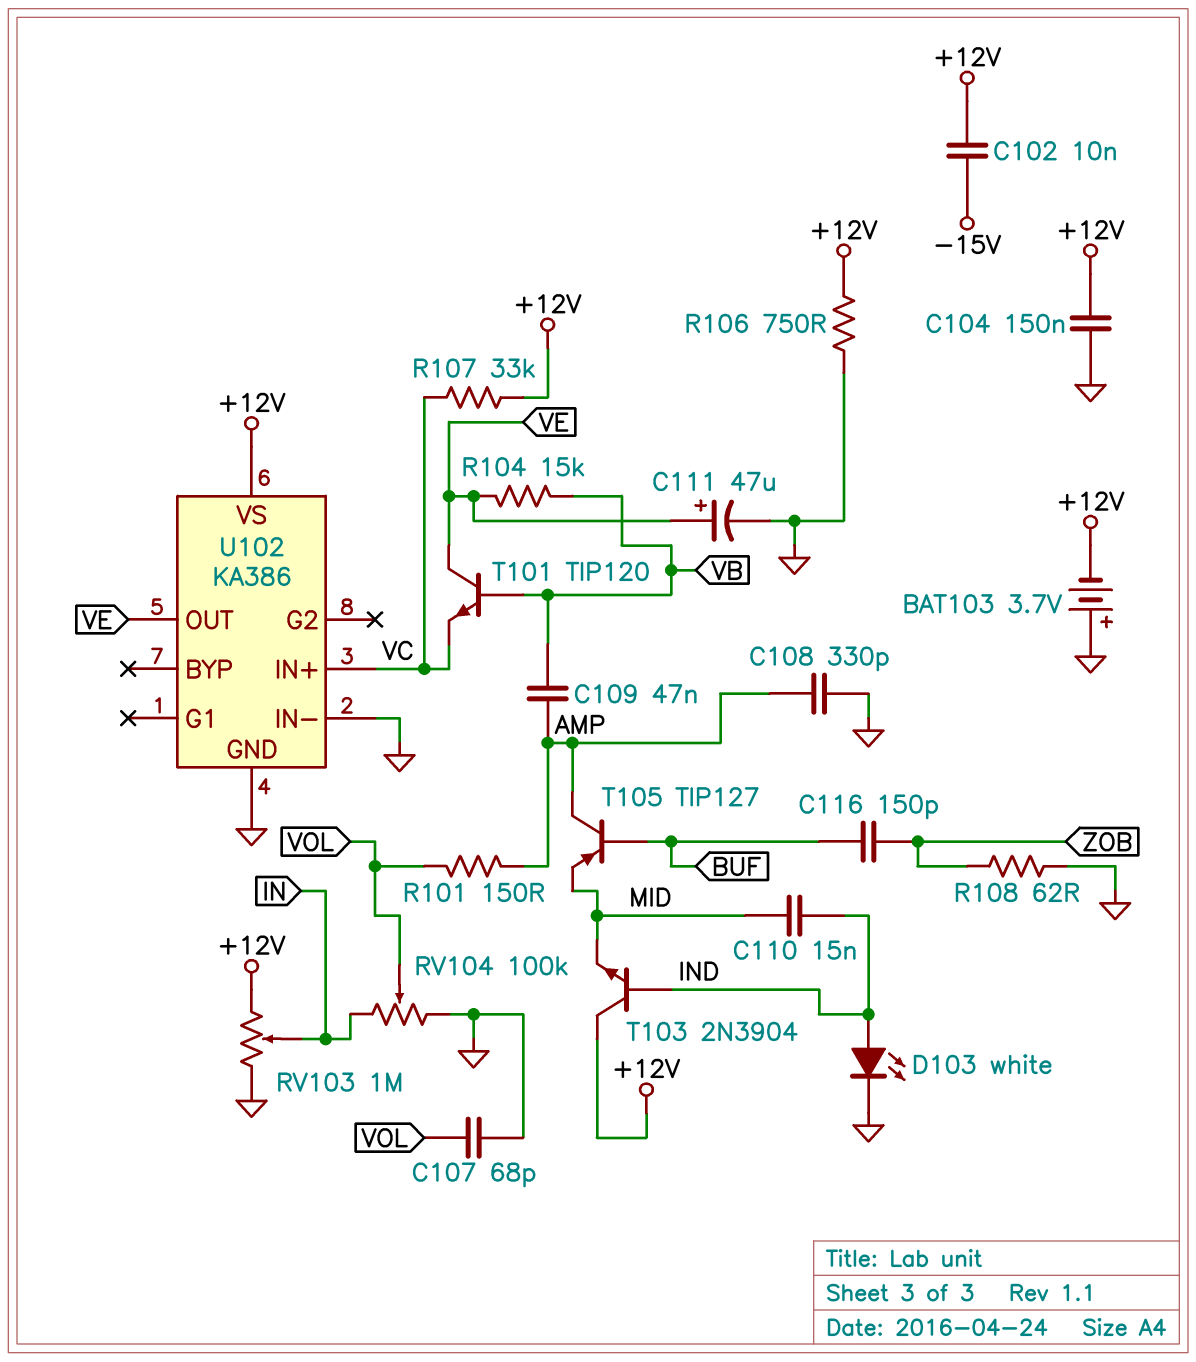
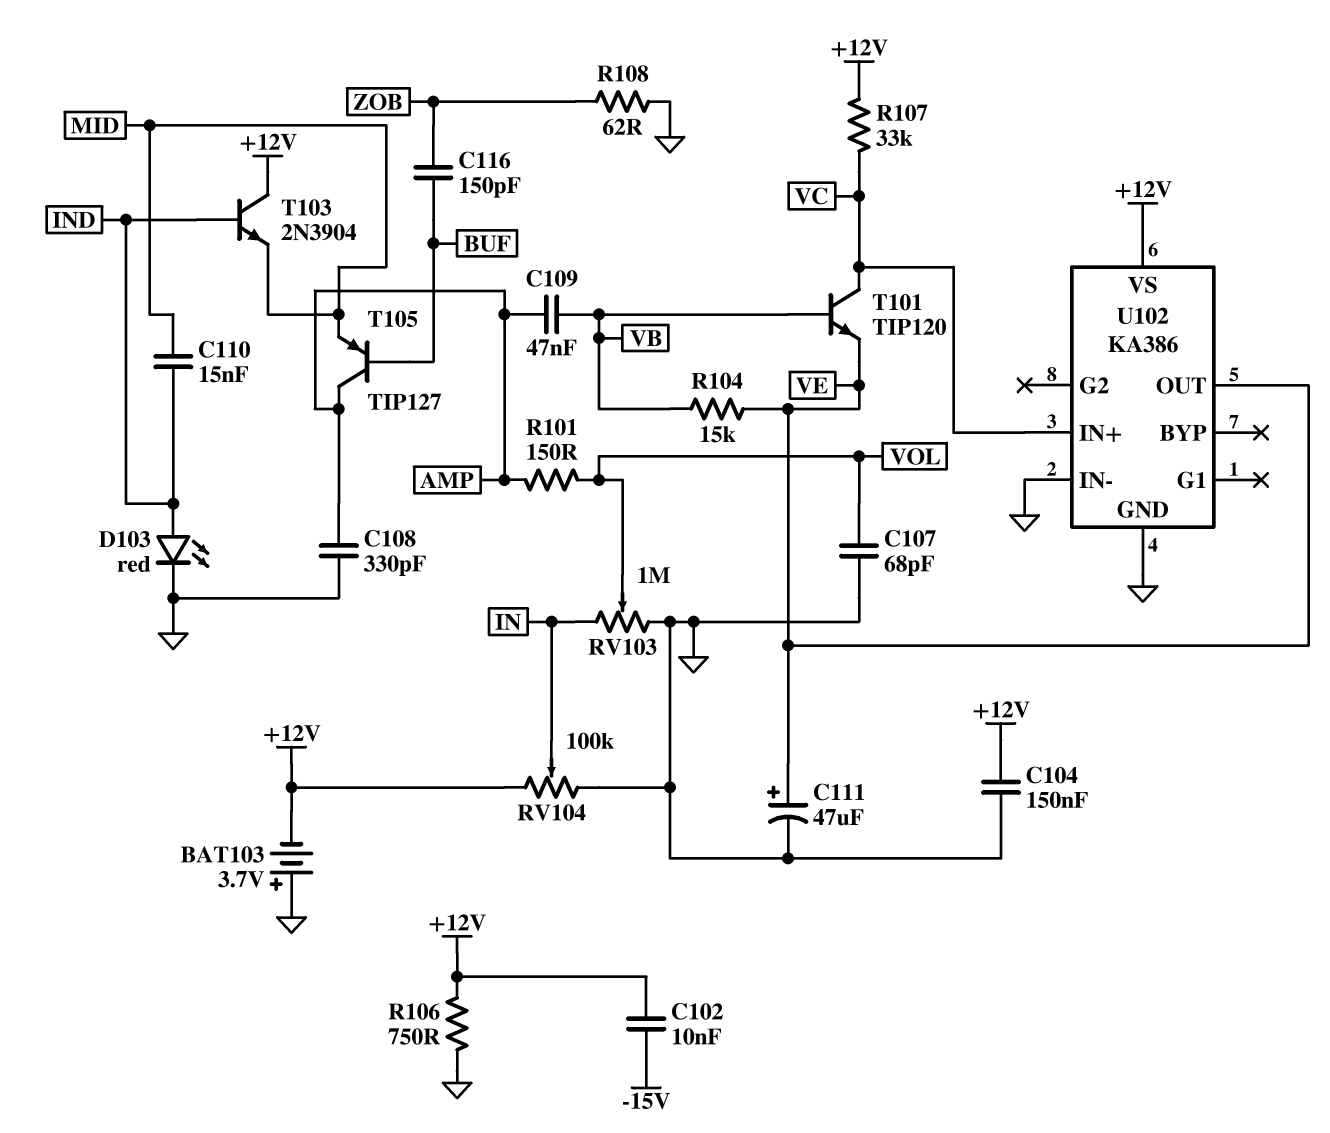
D103: LED white (A IND, K GND) -> LED red (A IND, K GND)
RV103: 1M (+12V, GND, wiper IN) -> 1M (GND, IN, wiper VOL)
RV104: 100k (GND, IN, wiper VOL) -> 100k (+12V, GND, wiper IN)
T101: NPN TIP120 (B VB, C VE, E VC) -> NPN TIP120 (B VB, C VC, E VE)

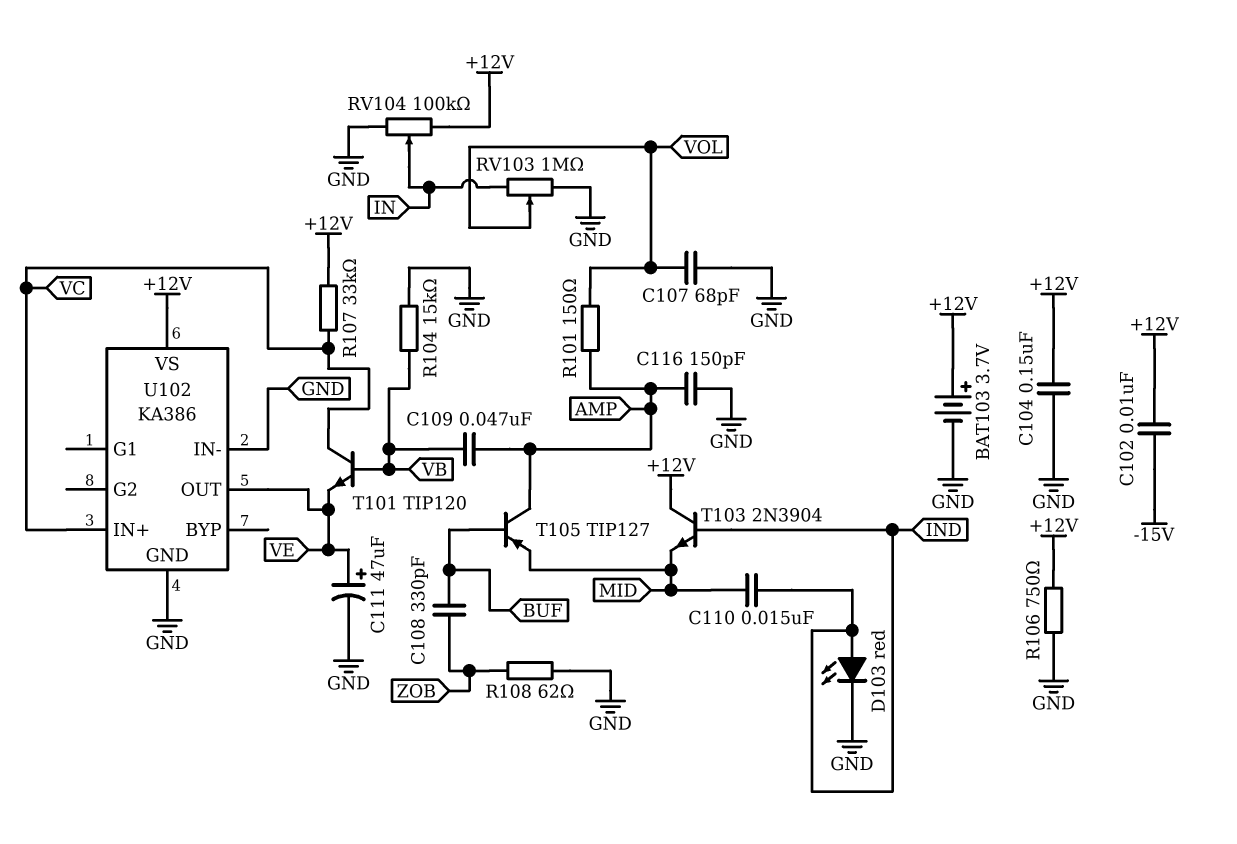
BAT103: 3.7V (plus GND, minus +12V) -> 3.7V (plus +12V, minus GND)
C108: 330pF (AMP, GND) -> 330pF (BUF, ZOB)
C116: 150pF (BUF, ZOB) -> 150pF (AMP, GND)
R104: 15k (VB, VE) -> 15k (GND, VB)

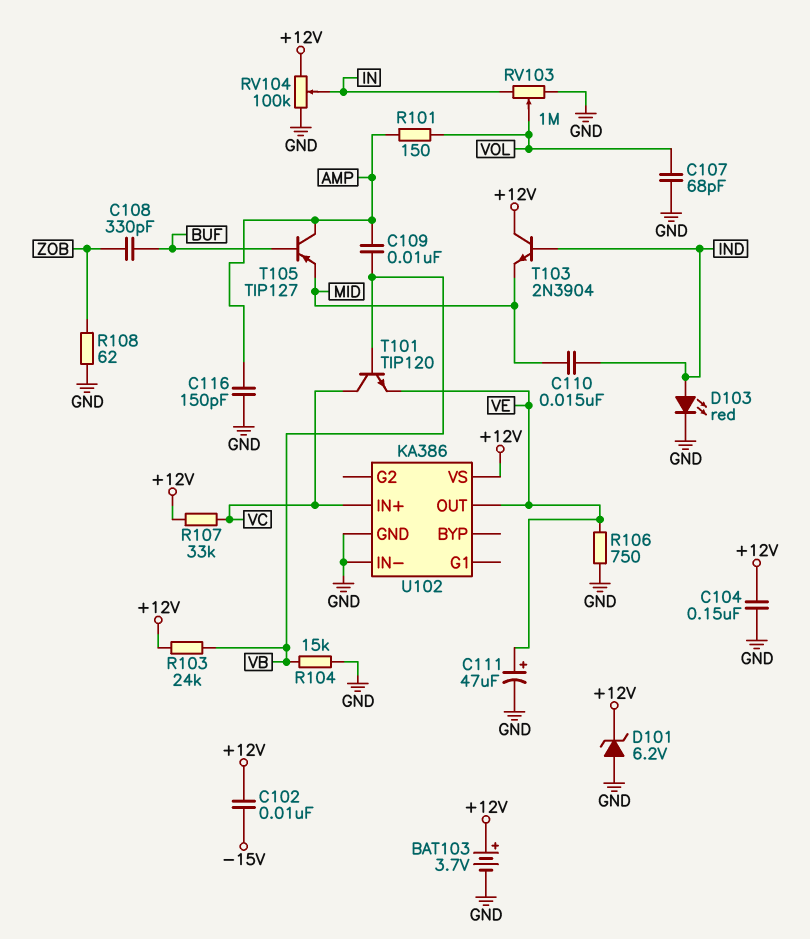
C109: 47nF (AMP, VB) -> 10nF (AMP, VB)
D101: none -> zener 6.2V (A GND, K +12V)
R103: none -> 24k (+12V, VB)
R106: 750 (+12V, GND) -> 750 (GND, VE)

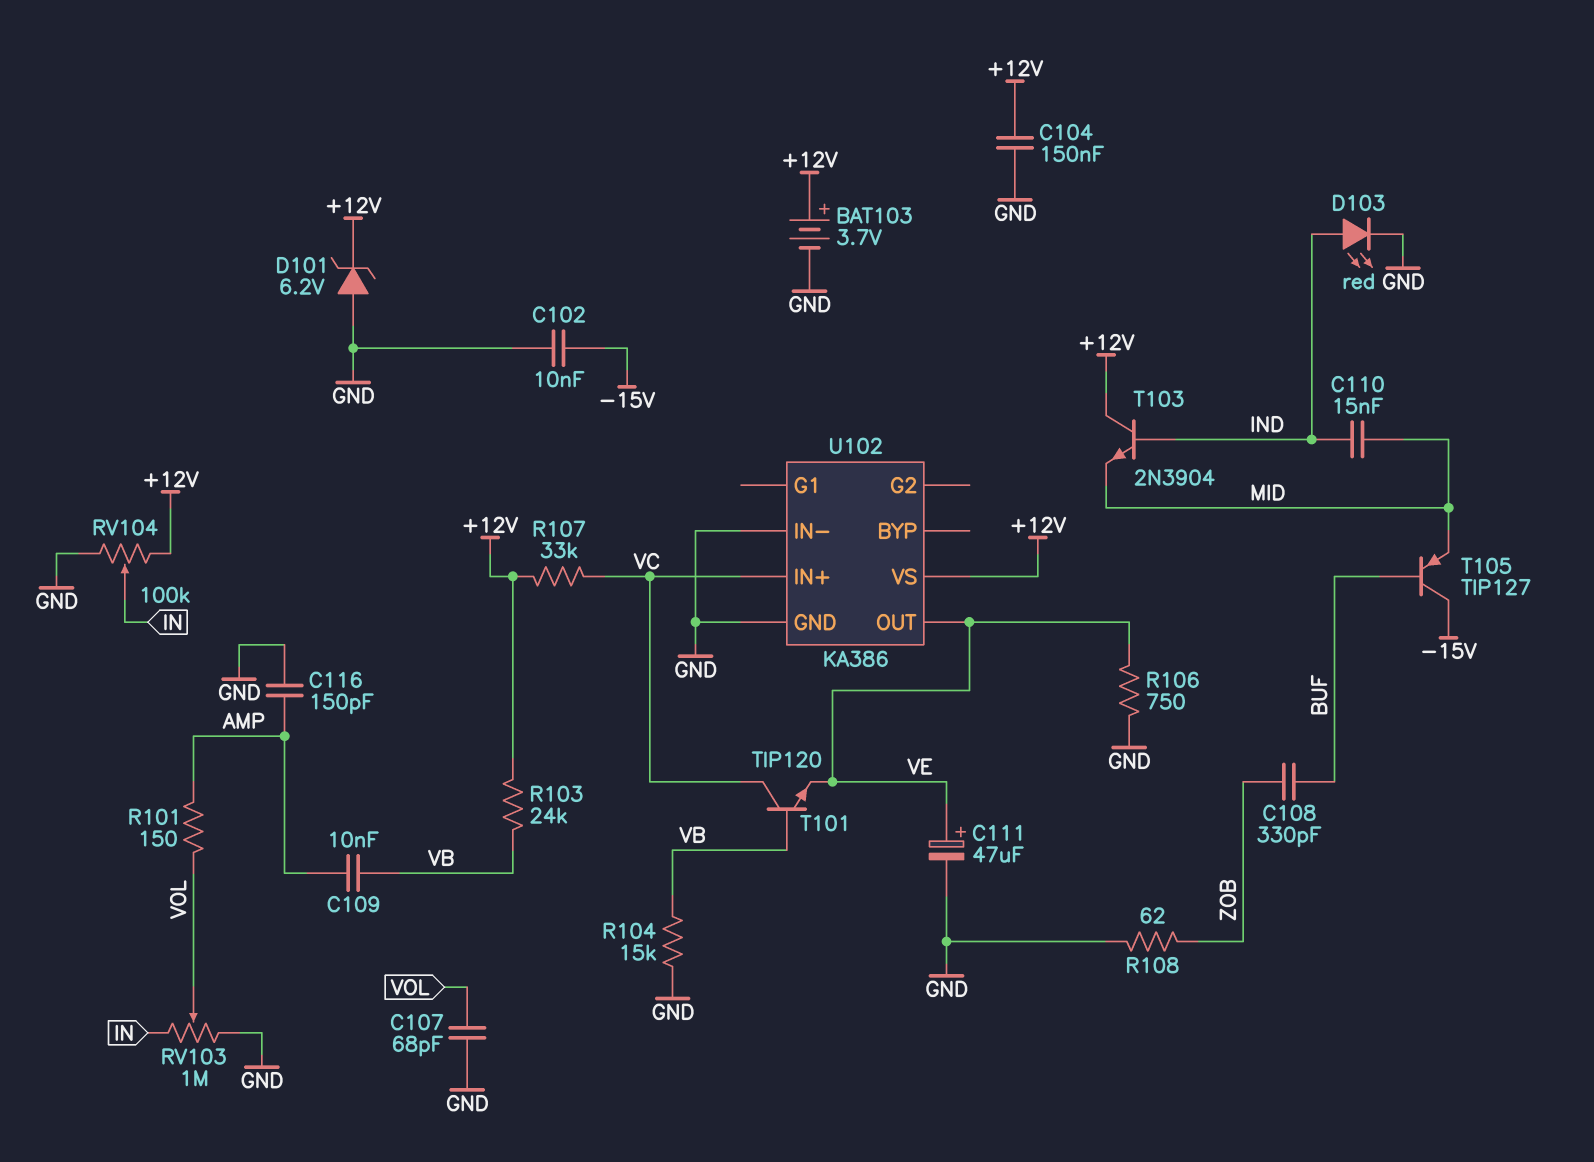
C102: 10nF (+12V, -15V) -> 10nF (-15V, GND)
T105: PNP TIP127 (B BUF, C AMP, E MID) -> PNP TIP127 (B BUF, C -15V, E MID)

